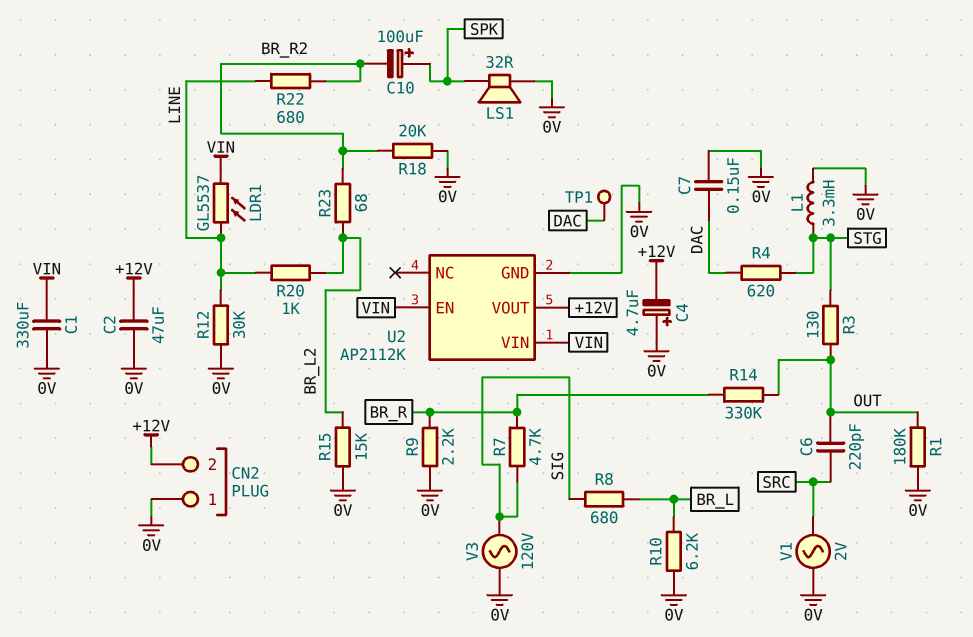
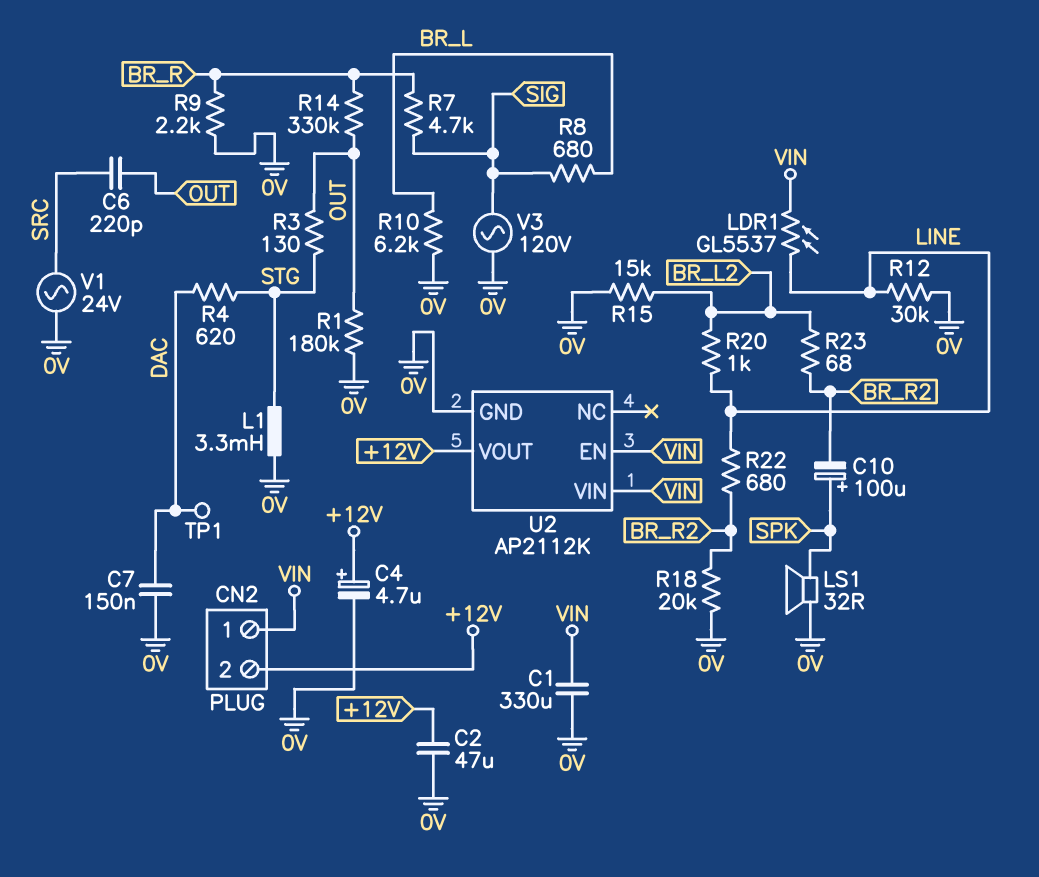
C4: 4.7uF (plus 0V, minus +12V) -> 4.7uF (plus +12V, minus 0V)
CN2 pin 1: 0V -> VIN
V1: AC 2V (0V, SRC) -> AC 24V (0V, SRC)

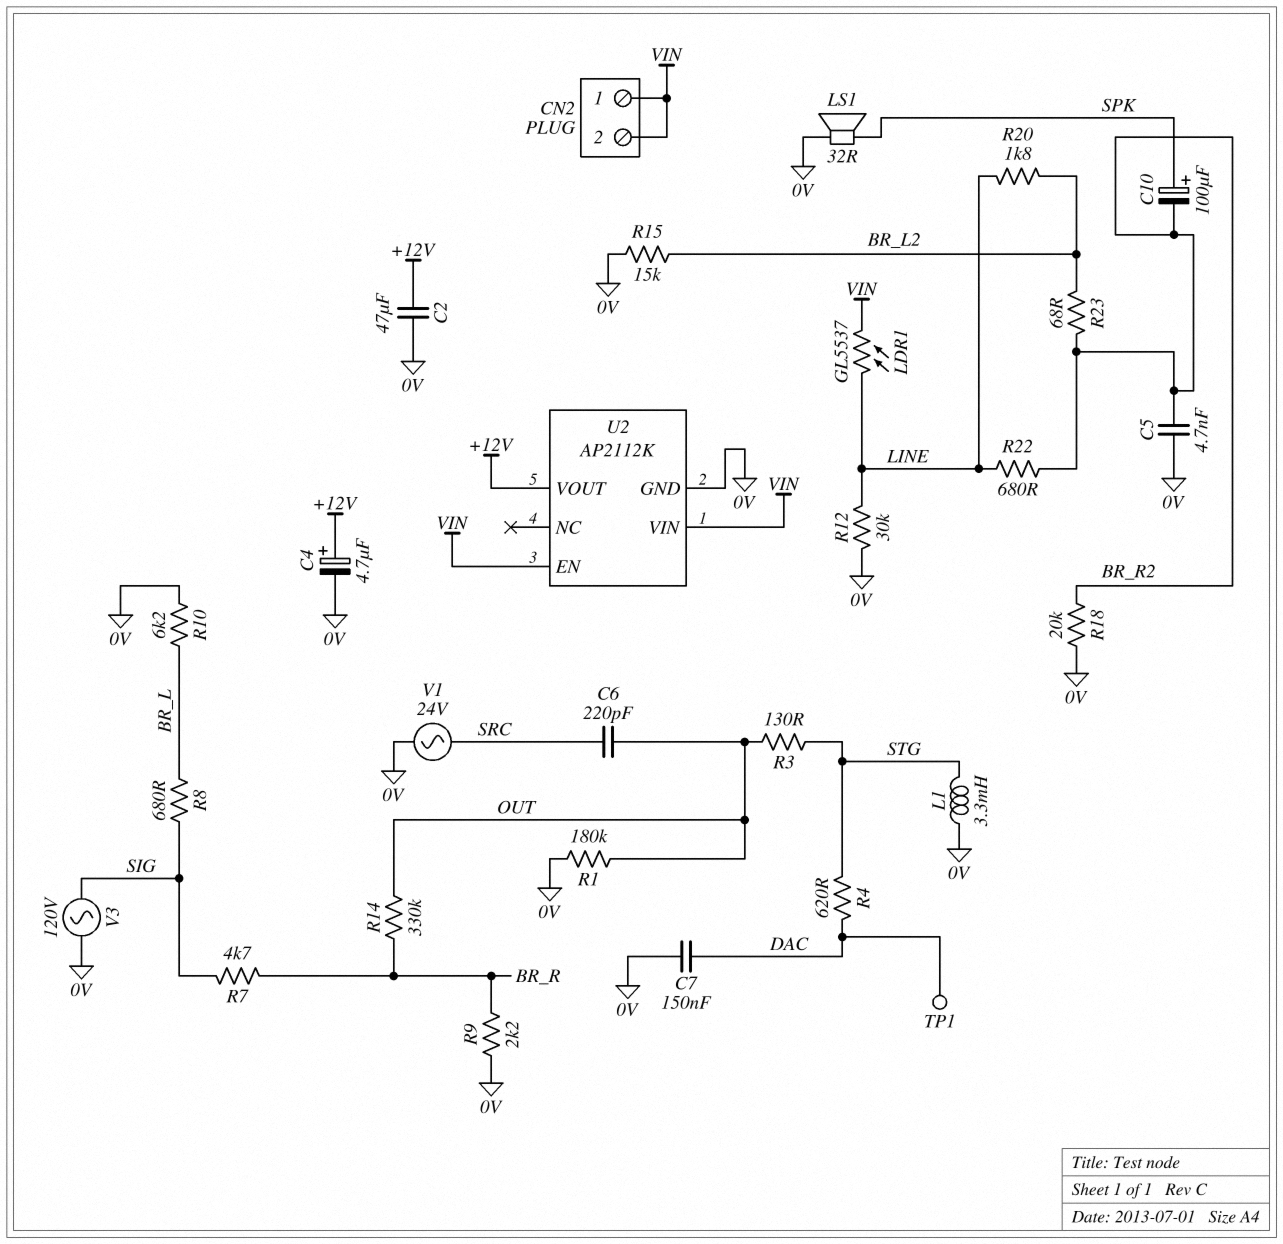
C1: 330uF (0V, VIN) -> none
C5: none -> 4.7nF (0V, BR_R2)
CN2 pin 2: +12V -> VIN
R20: 1k (BR_L2, LINE) -> 1.8k (BR_L2, LINE)

